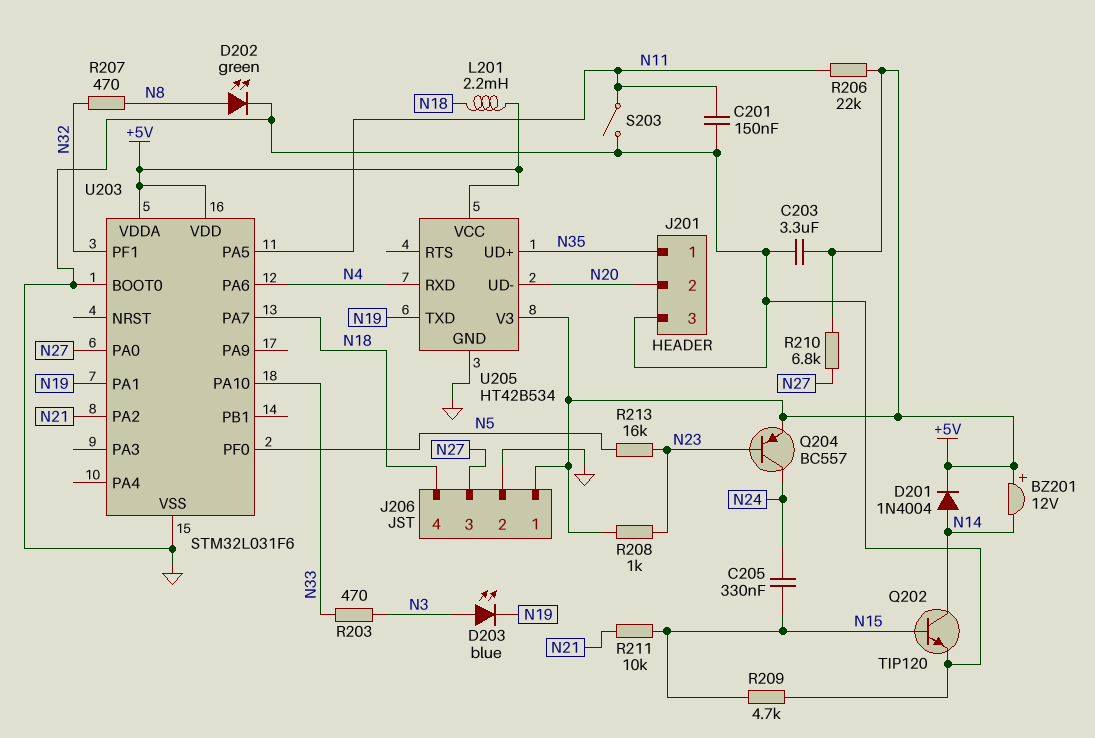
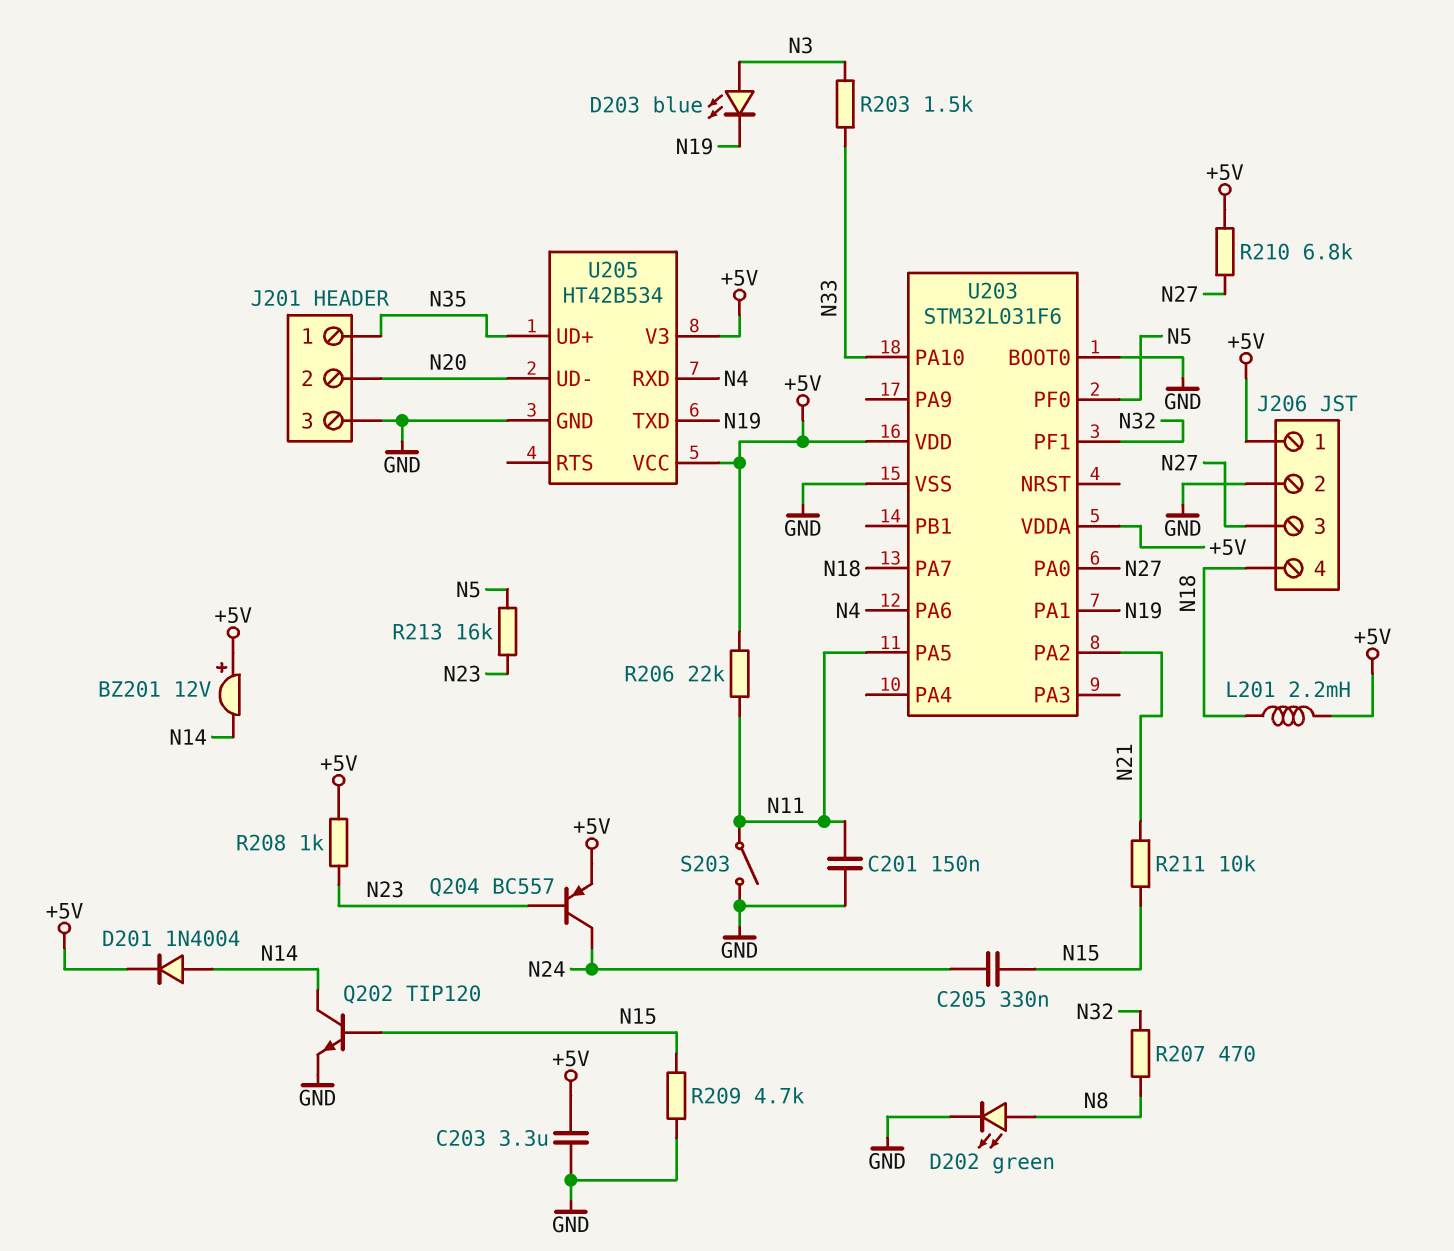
R203: 470 (N3, N33) -> 1.5k (N3, N33)

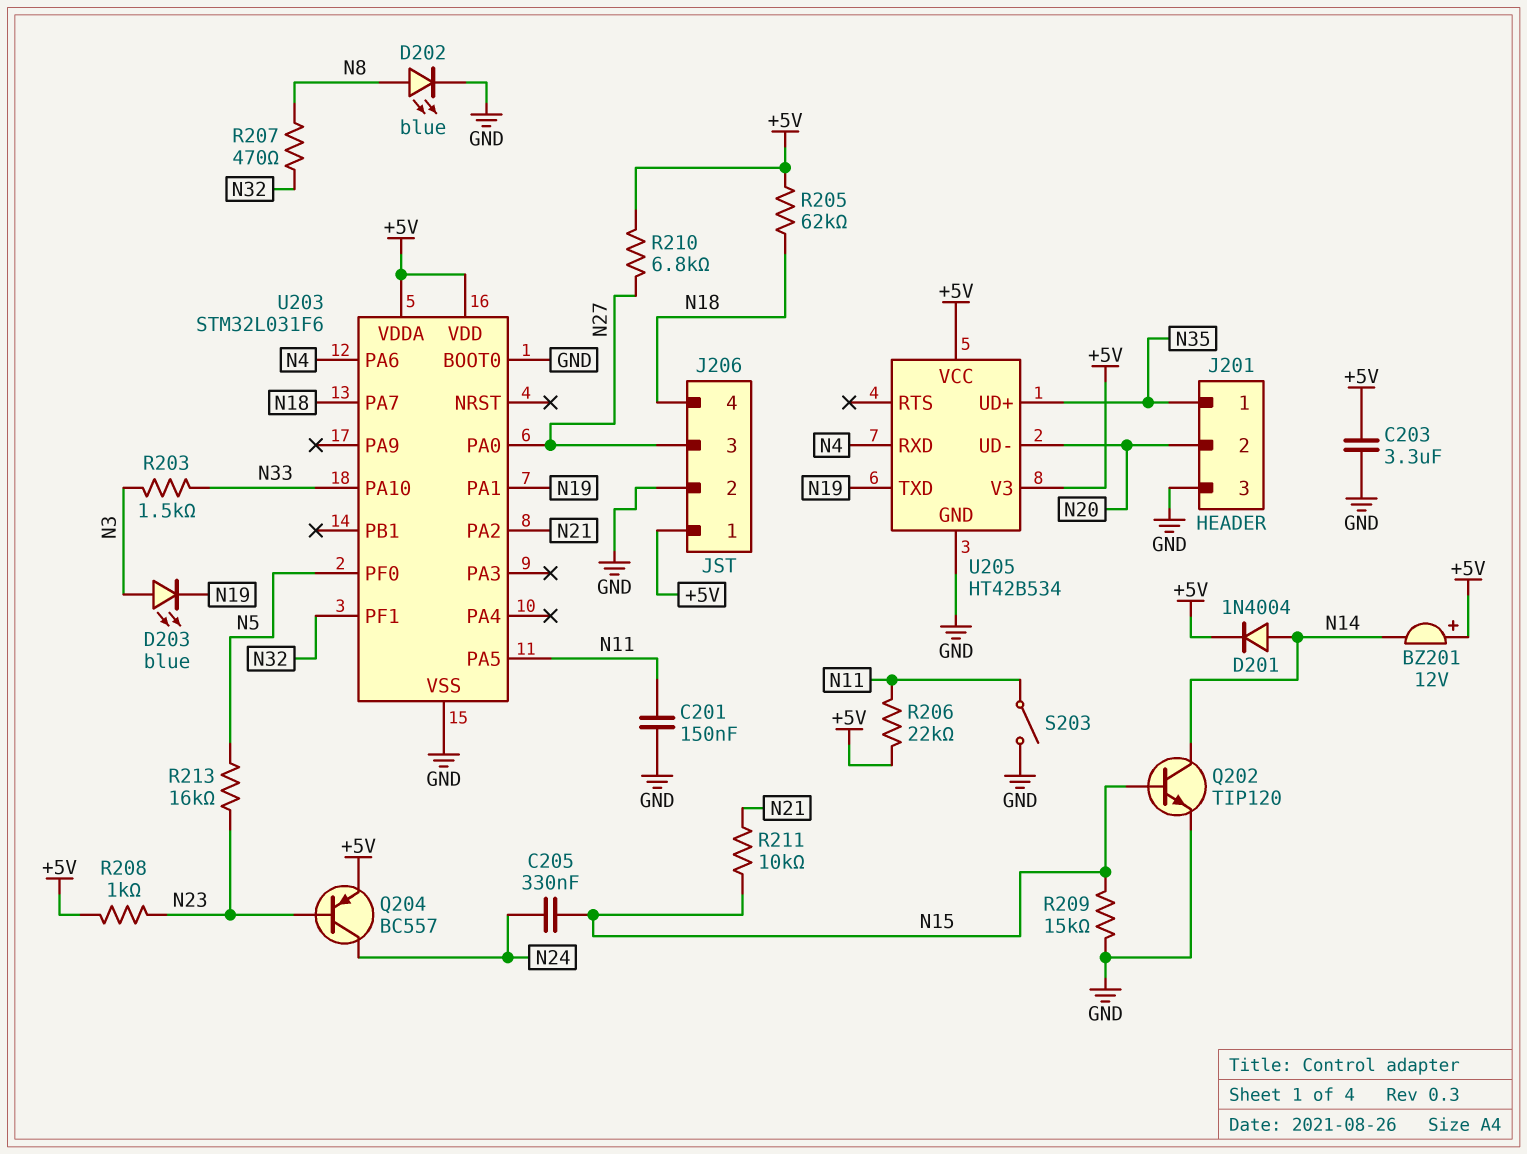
D202: LED green (A N8, K GND) -> LED blue (A N8, K GND)
L201: 2.2mH (+5V, N18) -> none
R205: none -> 62k (+5V, N18)
R209: 4.7k (GND, N15) -> 15k (GND, N15)

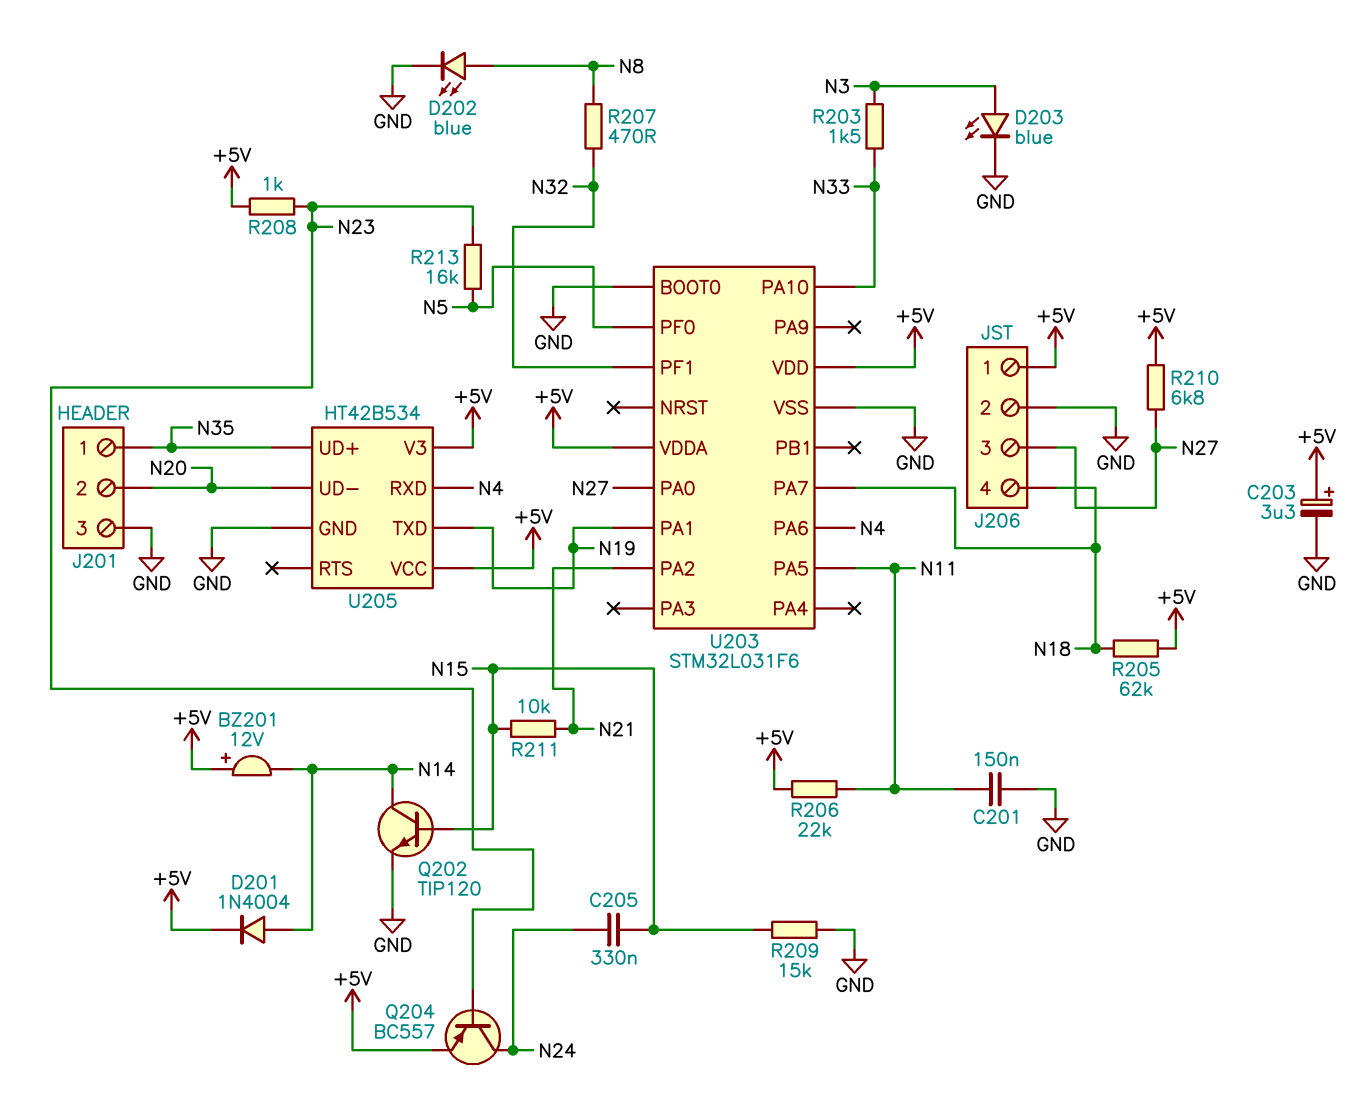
C203: 3.3uF (+5V, GND) -> 3.3uF (plus +5V, minus GND)
D203: LED blue (A N3, K N19) -> LED blue (A N3, K GND)
S203: switch (GND, N11) -> none

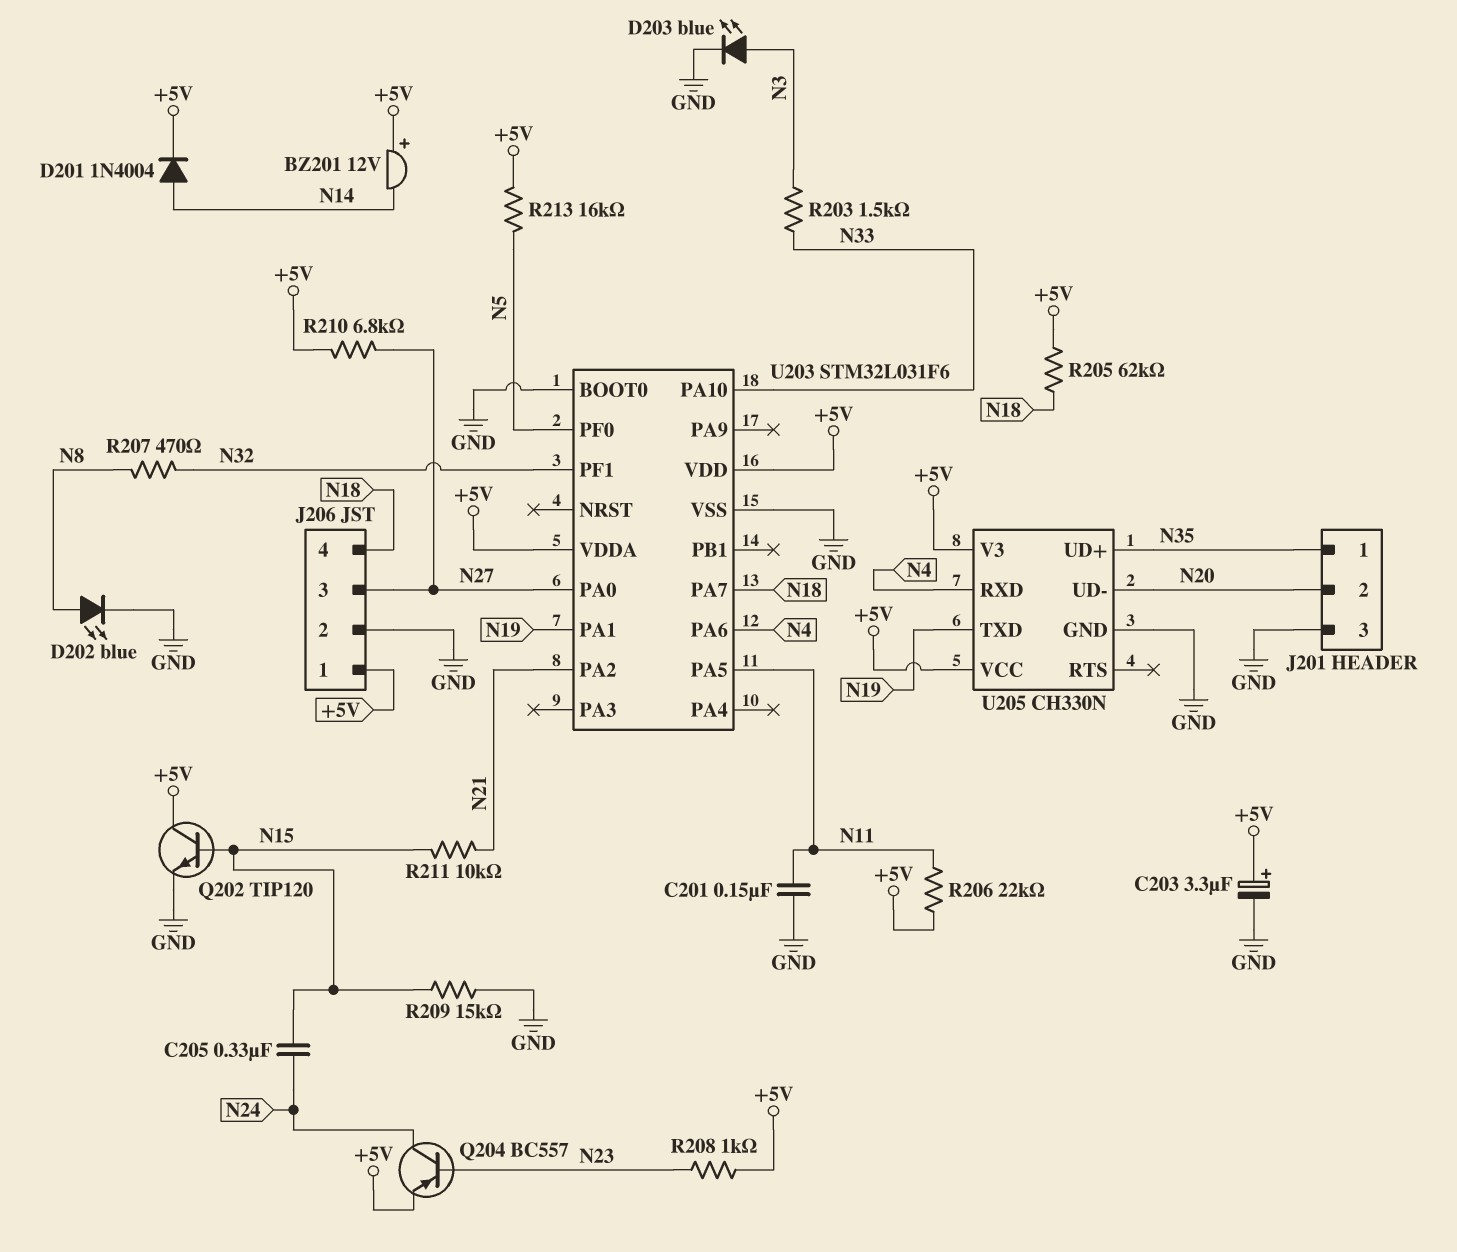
Q202: NPN TIP120 (B N15, C N14, E GND) -> NPN TIP120 (B N15, C +5V, E GND)
R213: 16k (N5, N23) -> 16k (+5V, N5)
U205: HT42B534 -> CH330N

